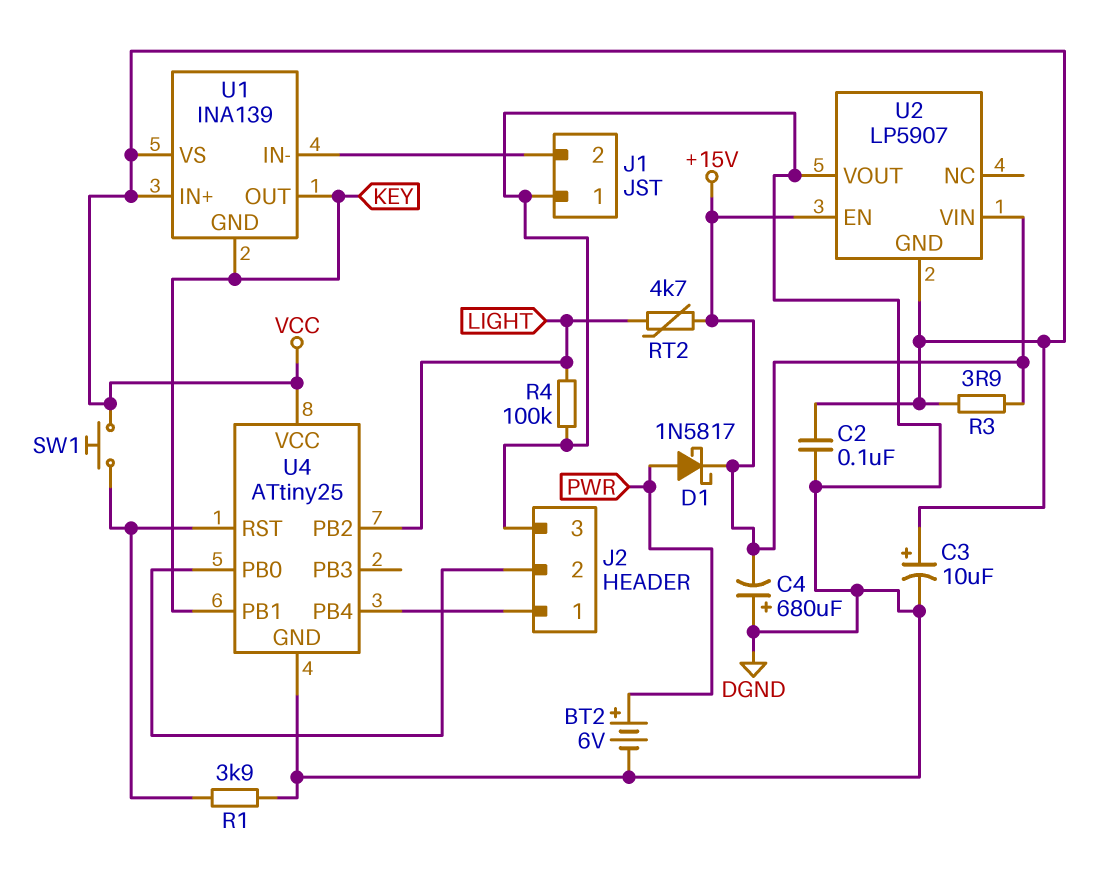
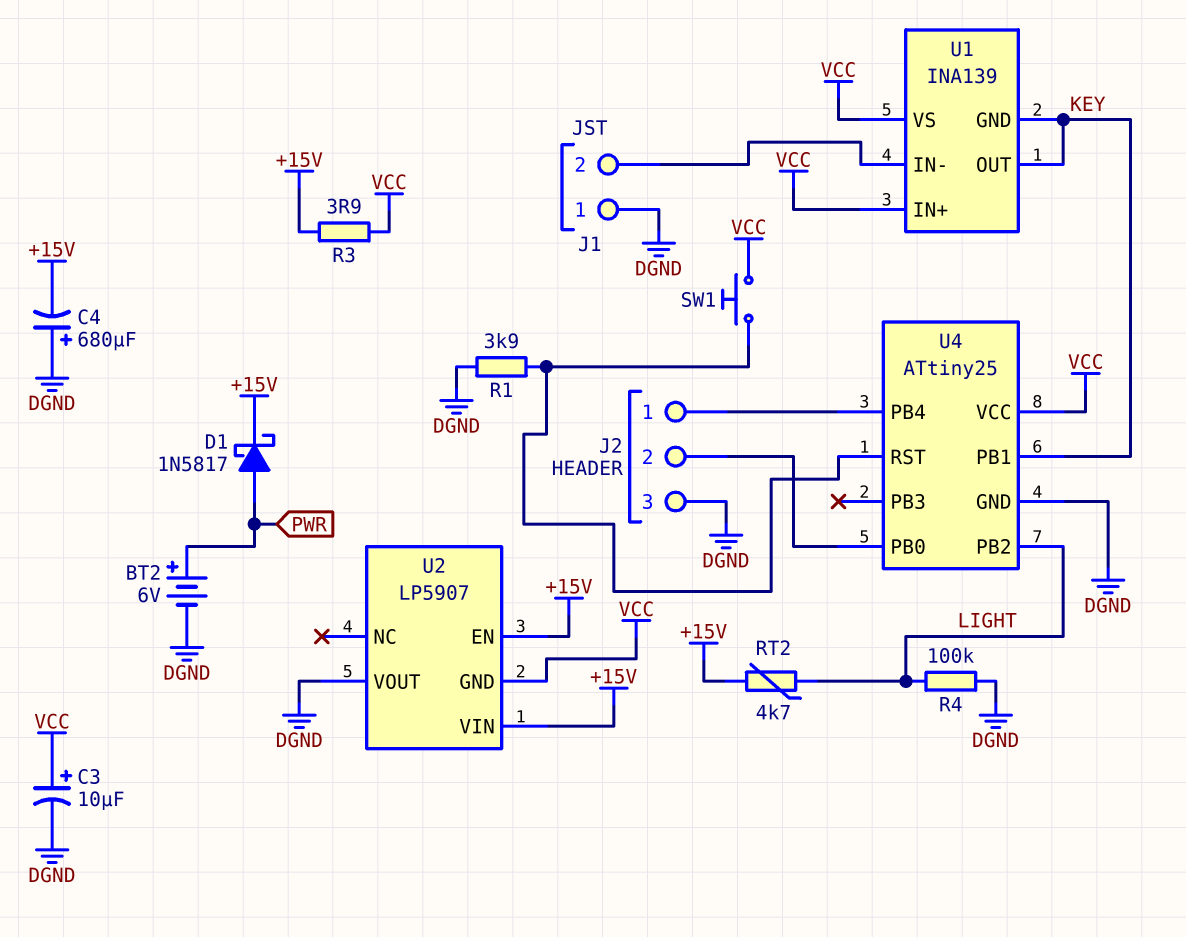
C2: 100nF (DGND, VCC) -> none

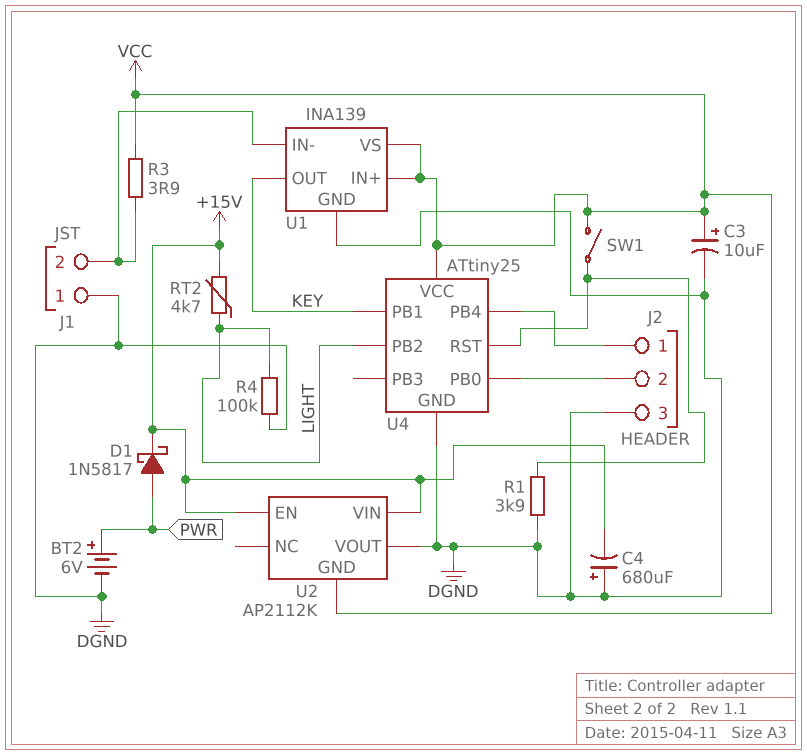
R3: 3.9 (+15V, VCC) -> 3.9 (J1/2, VCC)
SW1: button (U4/RST, VCC) -> switch (U4/RST, VCC)
U1 pin GND: KEY -> DGND
U2: LP5907 -> AP2112K

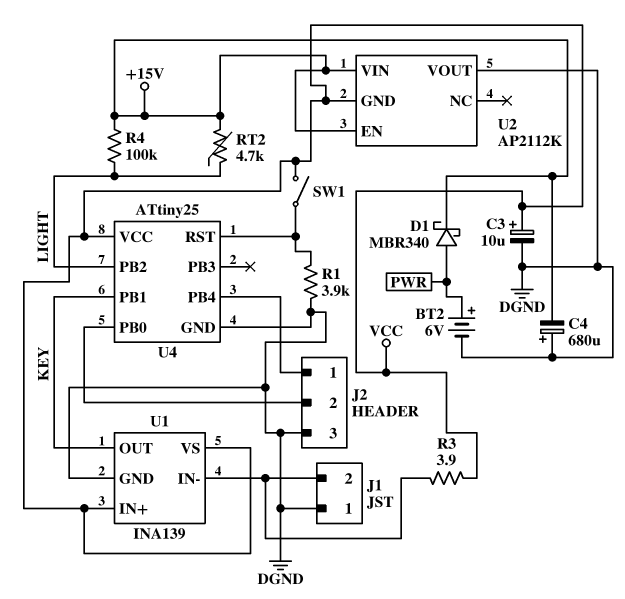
D1: schottky 1N5817 (A PWR, K +15V) -> schottky MBR340 (A PWR, K +15V)
R4: 100k (DGND, LIGHT) -> 100k (+15V, LIGHT)

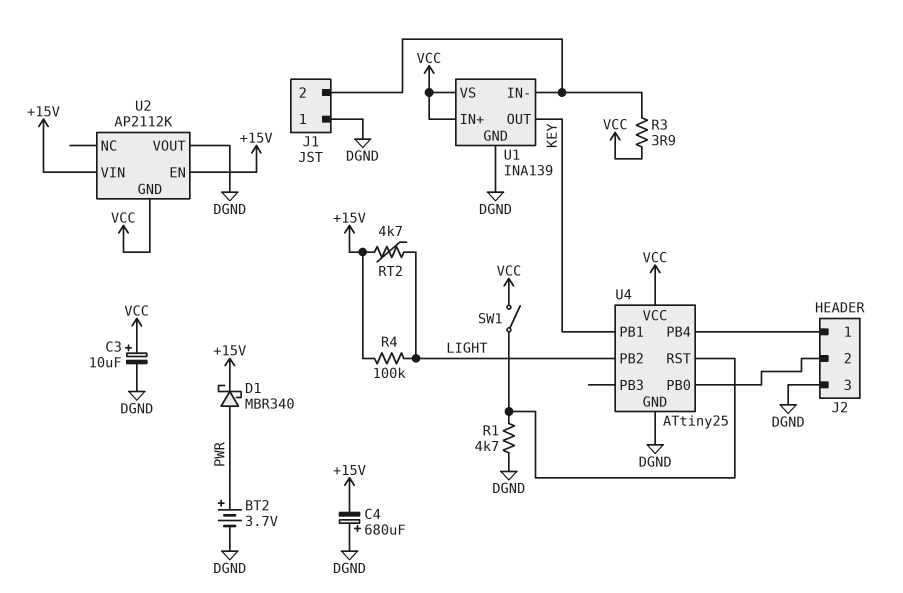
BT2: 6V (plus PWR, minus DGND) -> 3.7V (plus PWR, minus DGND)
R1: 3.9k (DGND, U4/RST) -> 4.7k (DGND, U4/RST)

